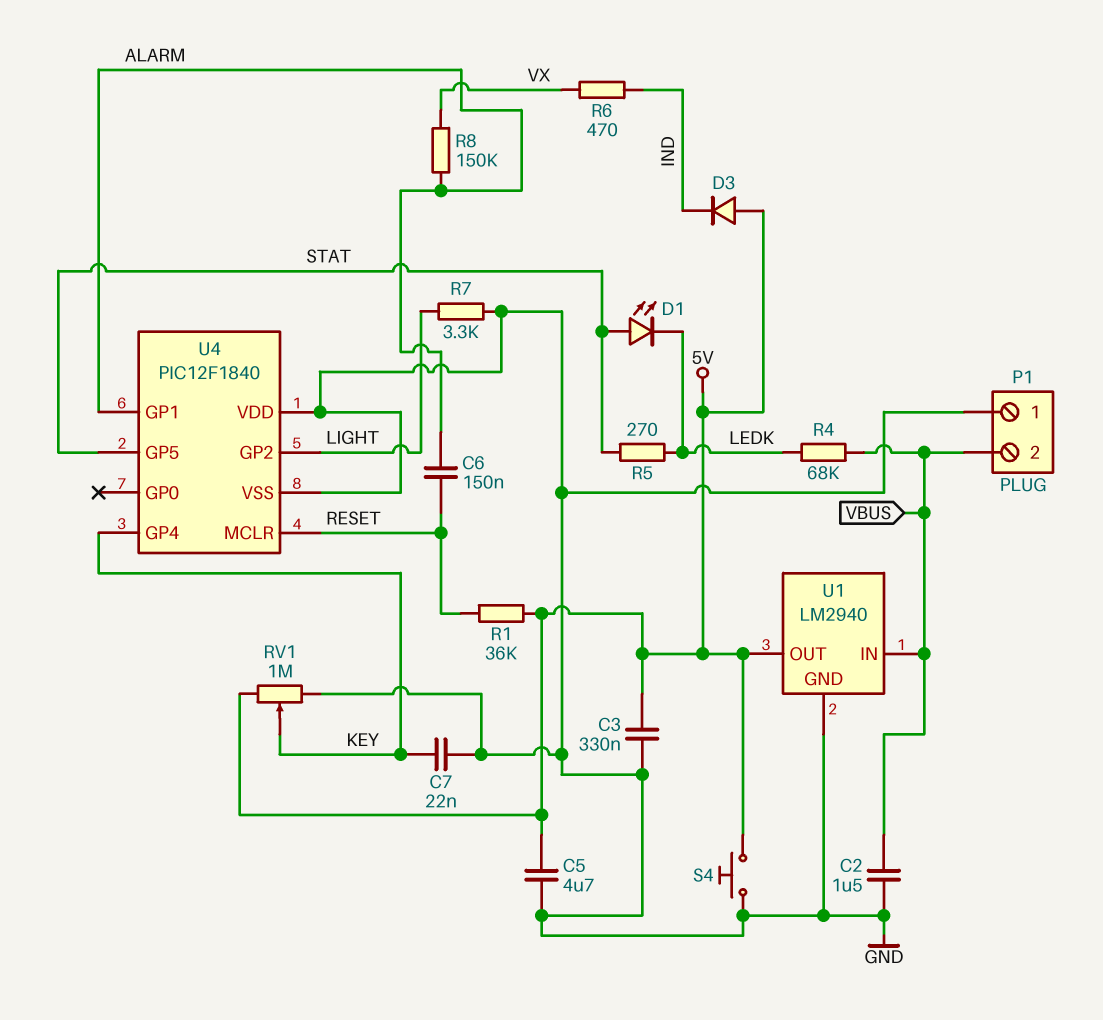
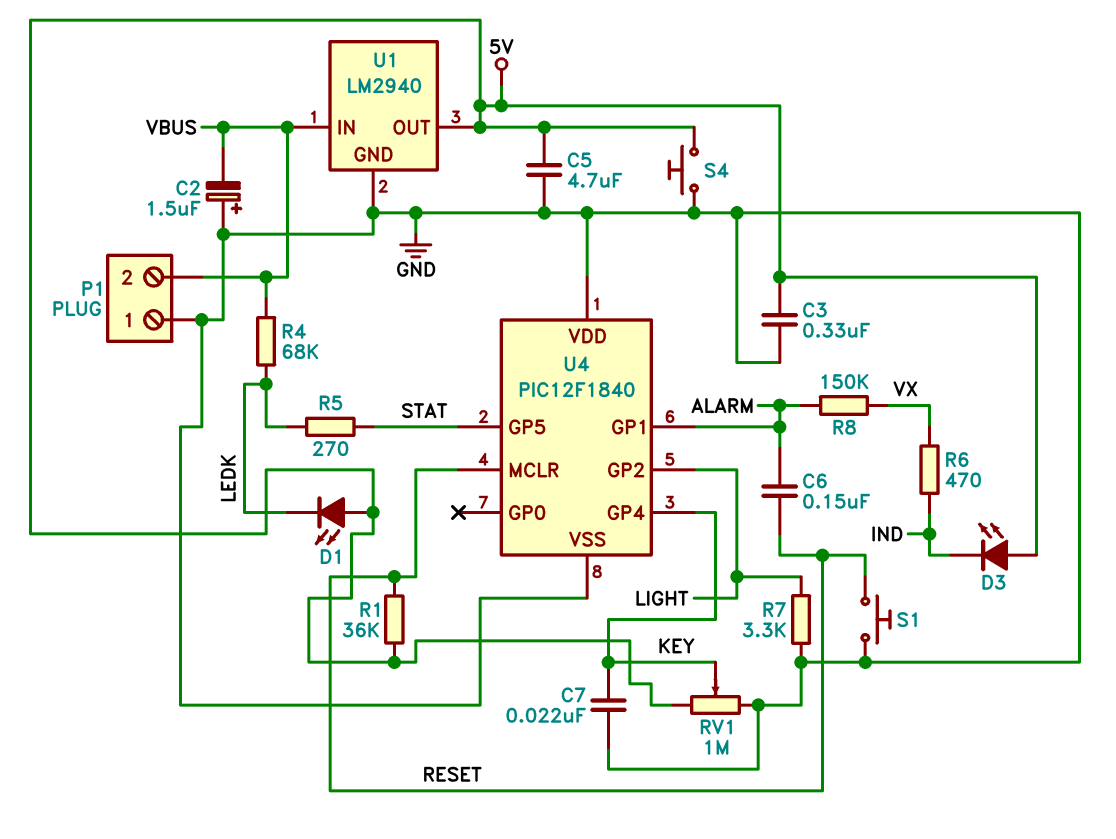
C2: 1.5uF (GND, VBUS) -> 1.5uF (plus GND, minus VBUS)
D1: LED (A STAT, K LEDK) -> LED (A 5V, K LEDK)
D3: diode (A 5V, K IND) -> LED (A 5V, K IND)
S1: none -> button (GND, RESET)

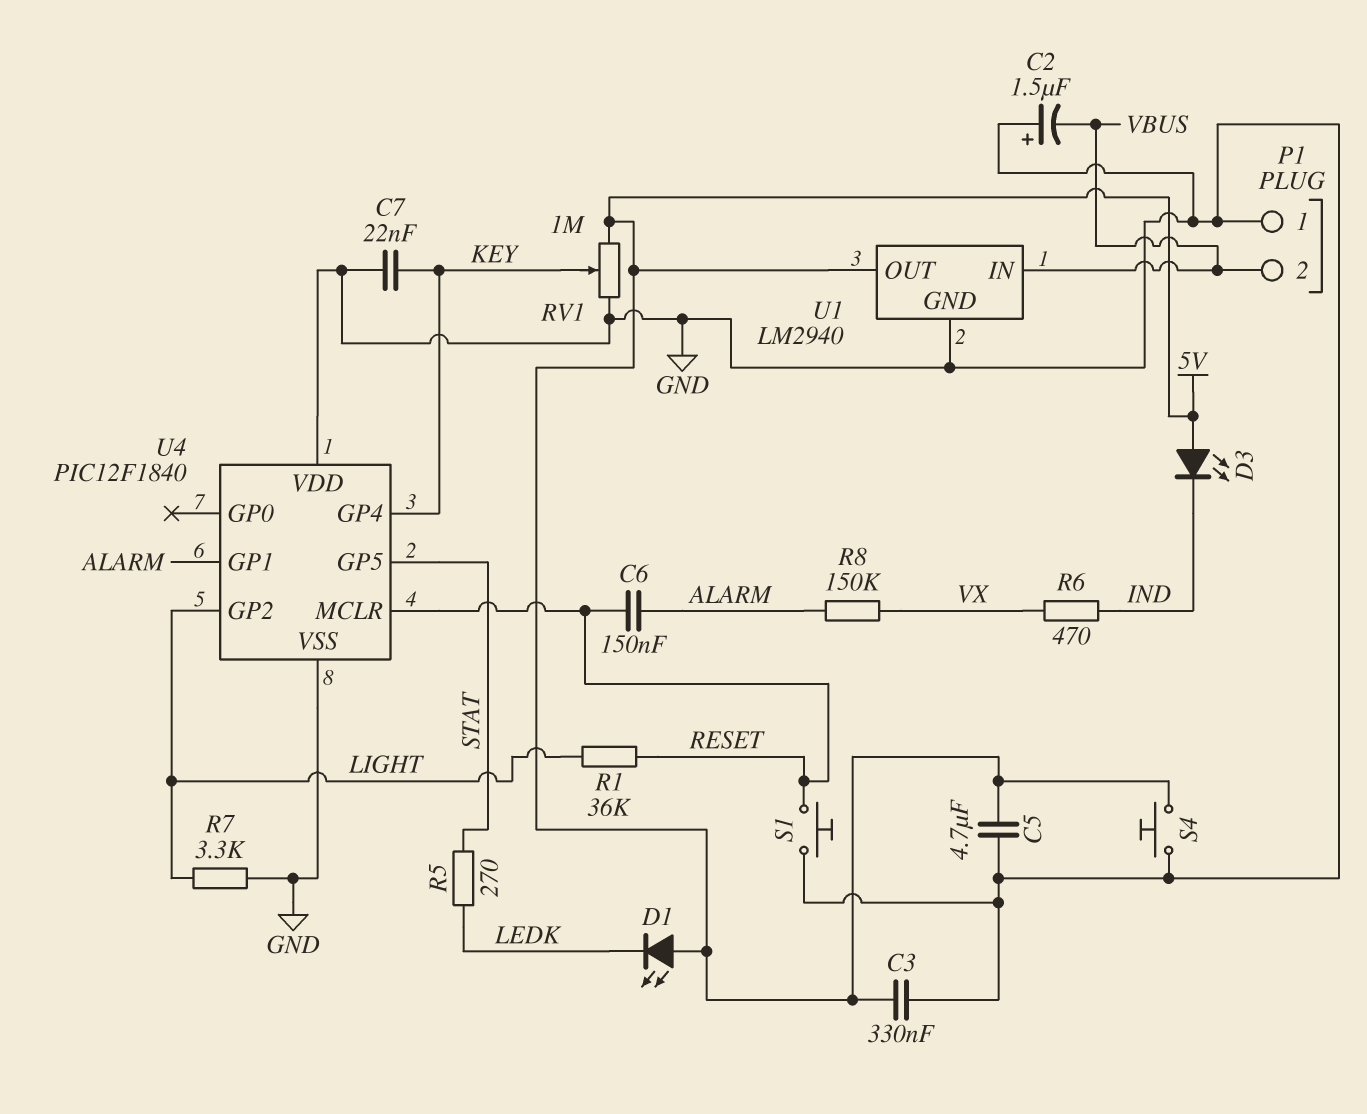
R1: 36k (5V, RESET) -> 36k (LIGHT, RESET)
R4: 68k (LEDK, VBUS) -> none

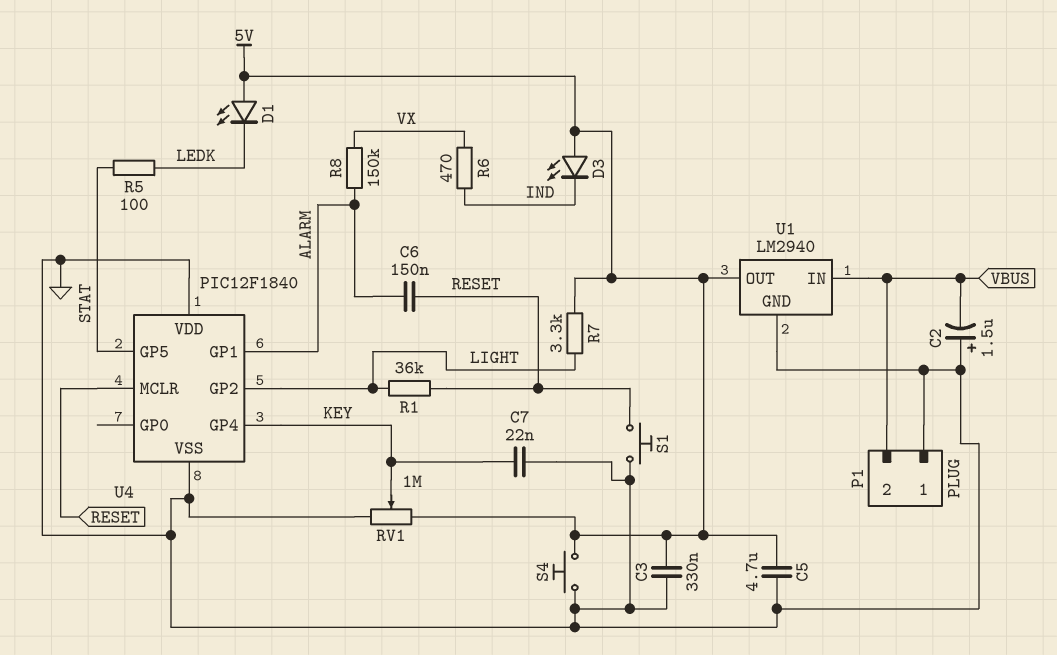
R5: 270 (LEDK, STAT) -> 100 (LEDK, STAT)
R7: 3.3k (GND, LIGHT) -> 3.3k (5V, LIGHT)

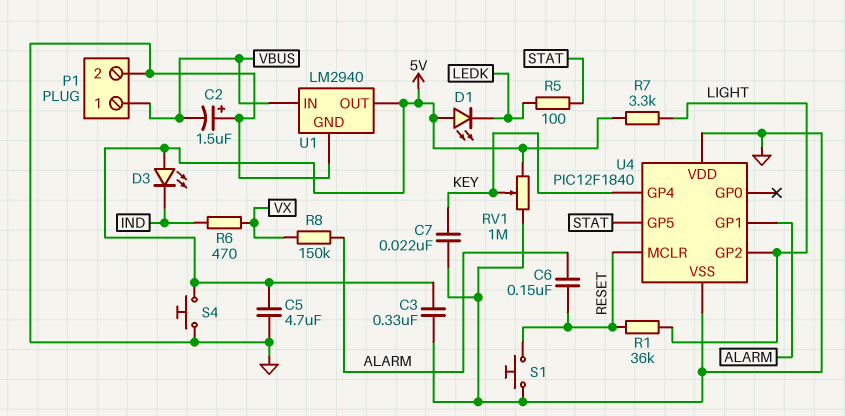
P1 pin 1: GND -> VBUS
P1 pin 2: VBUS -> GND

